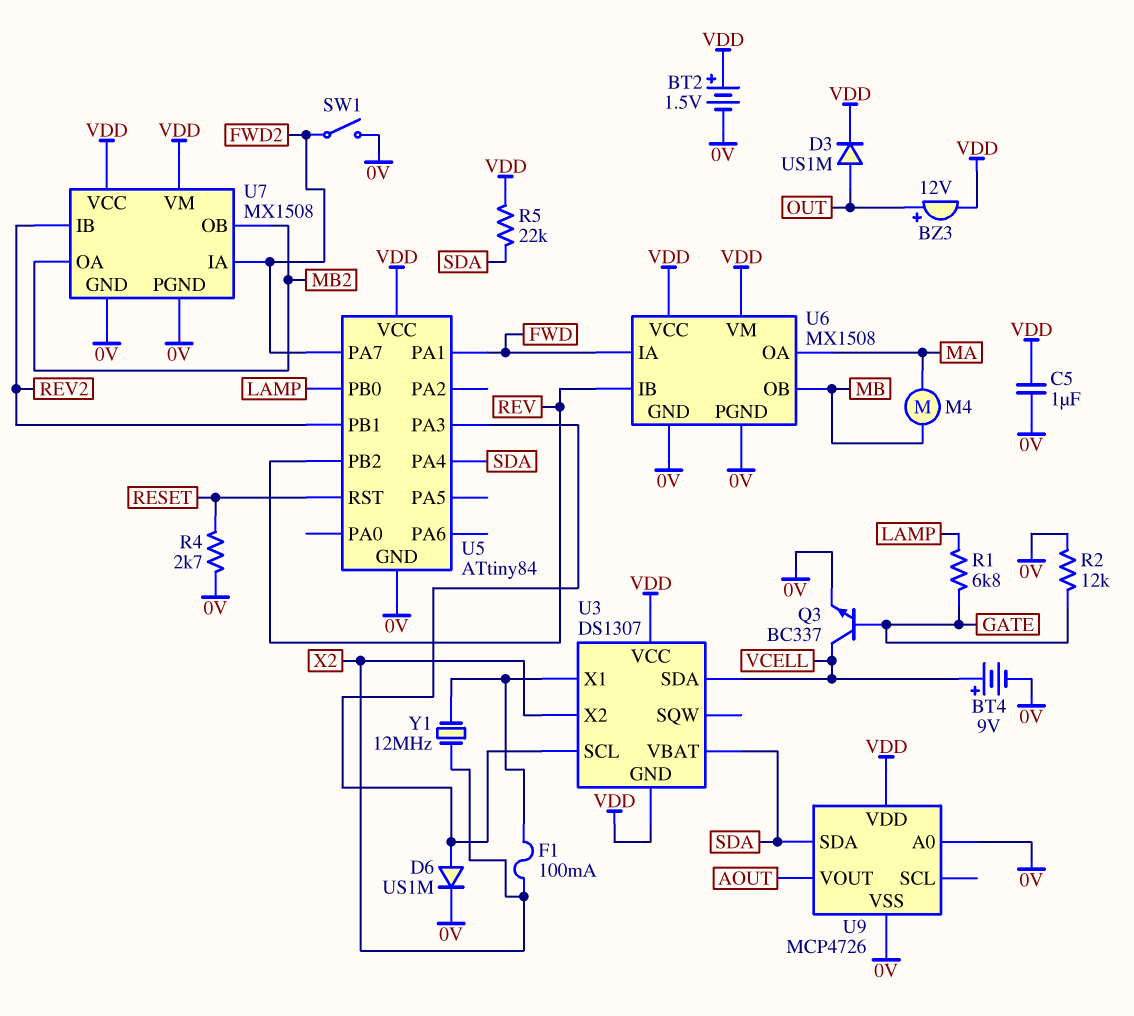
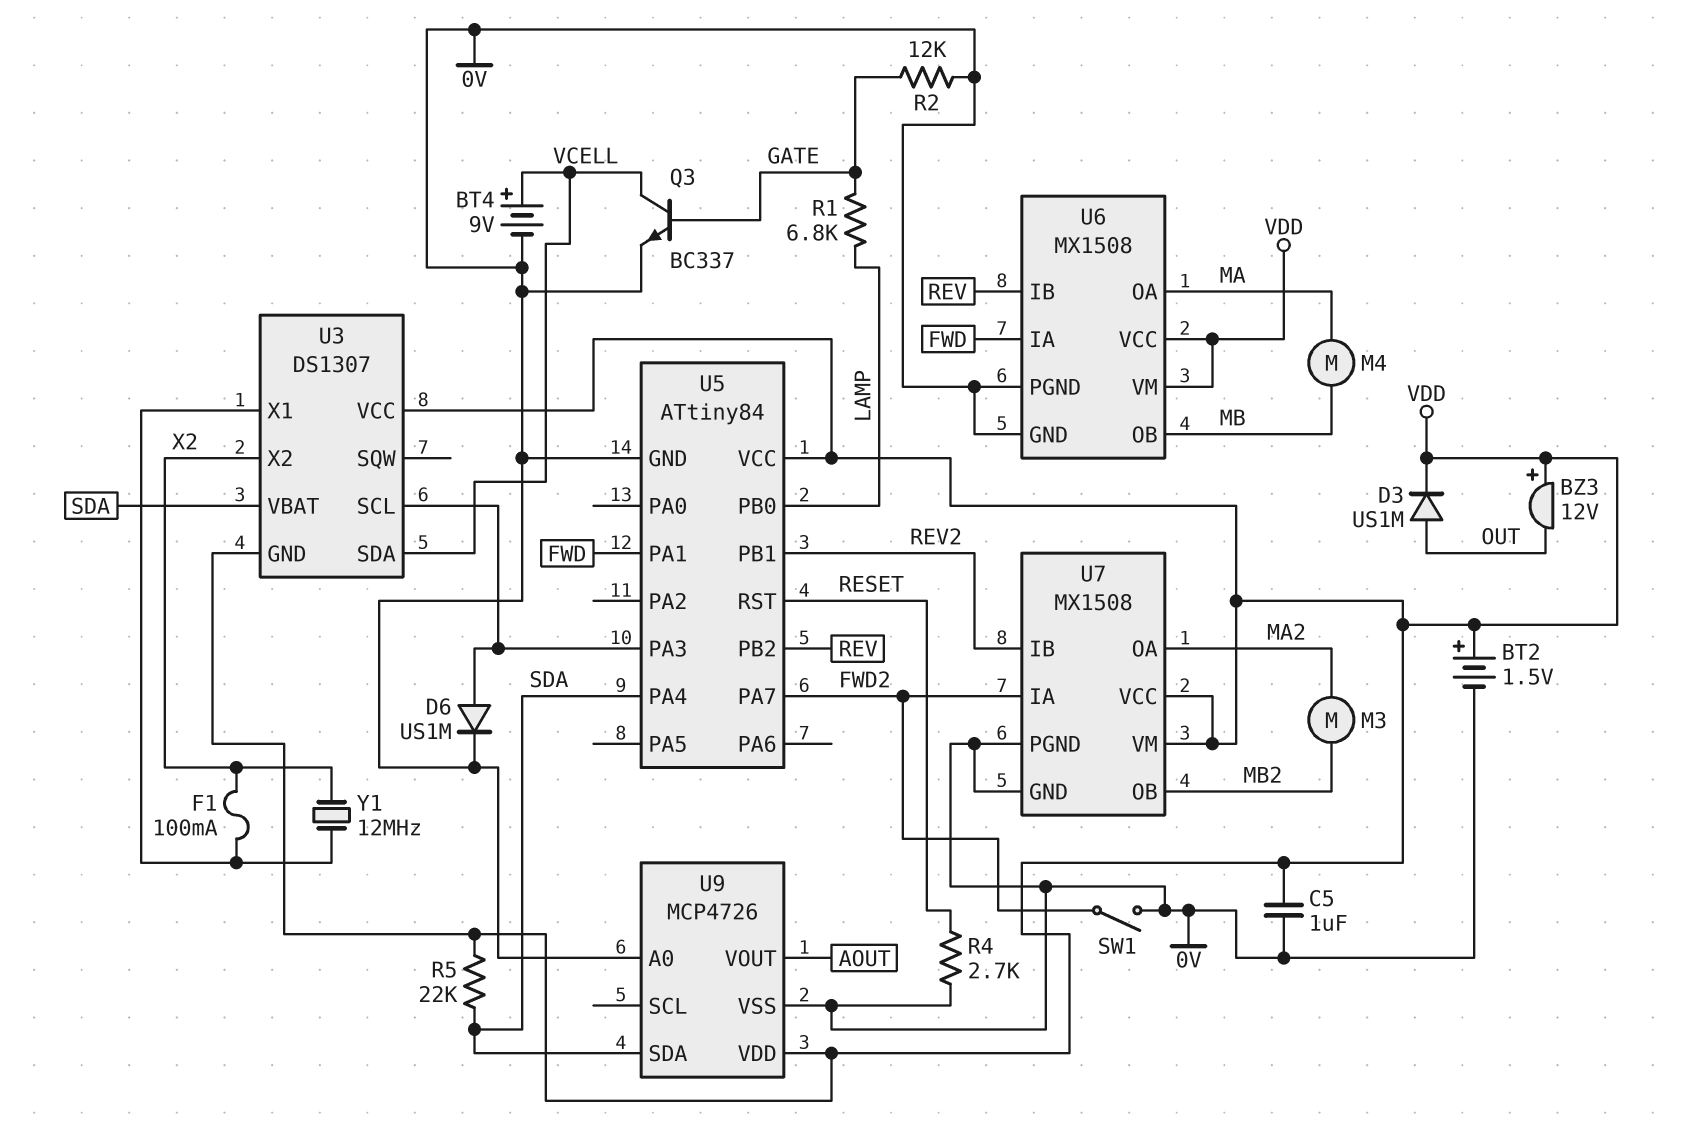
BZ3: buzzer 12V (plus OUT, minus VDD) -> buzzer 12V (plus VDD, minus OUT)
M3: none -> motor (MA2, MB2)
U7 pin OA: MB2 -> MA2

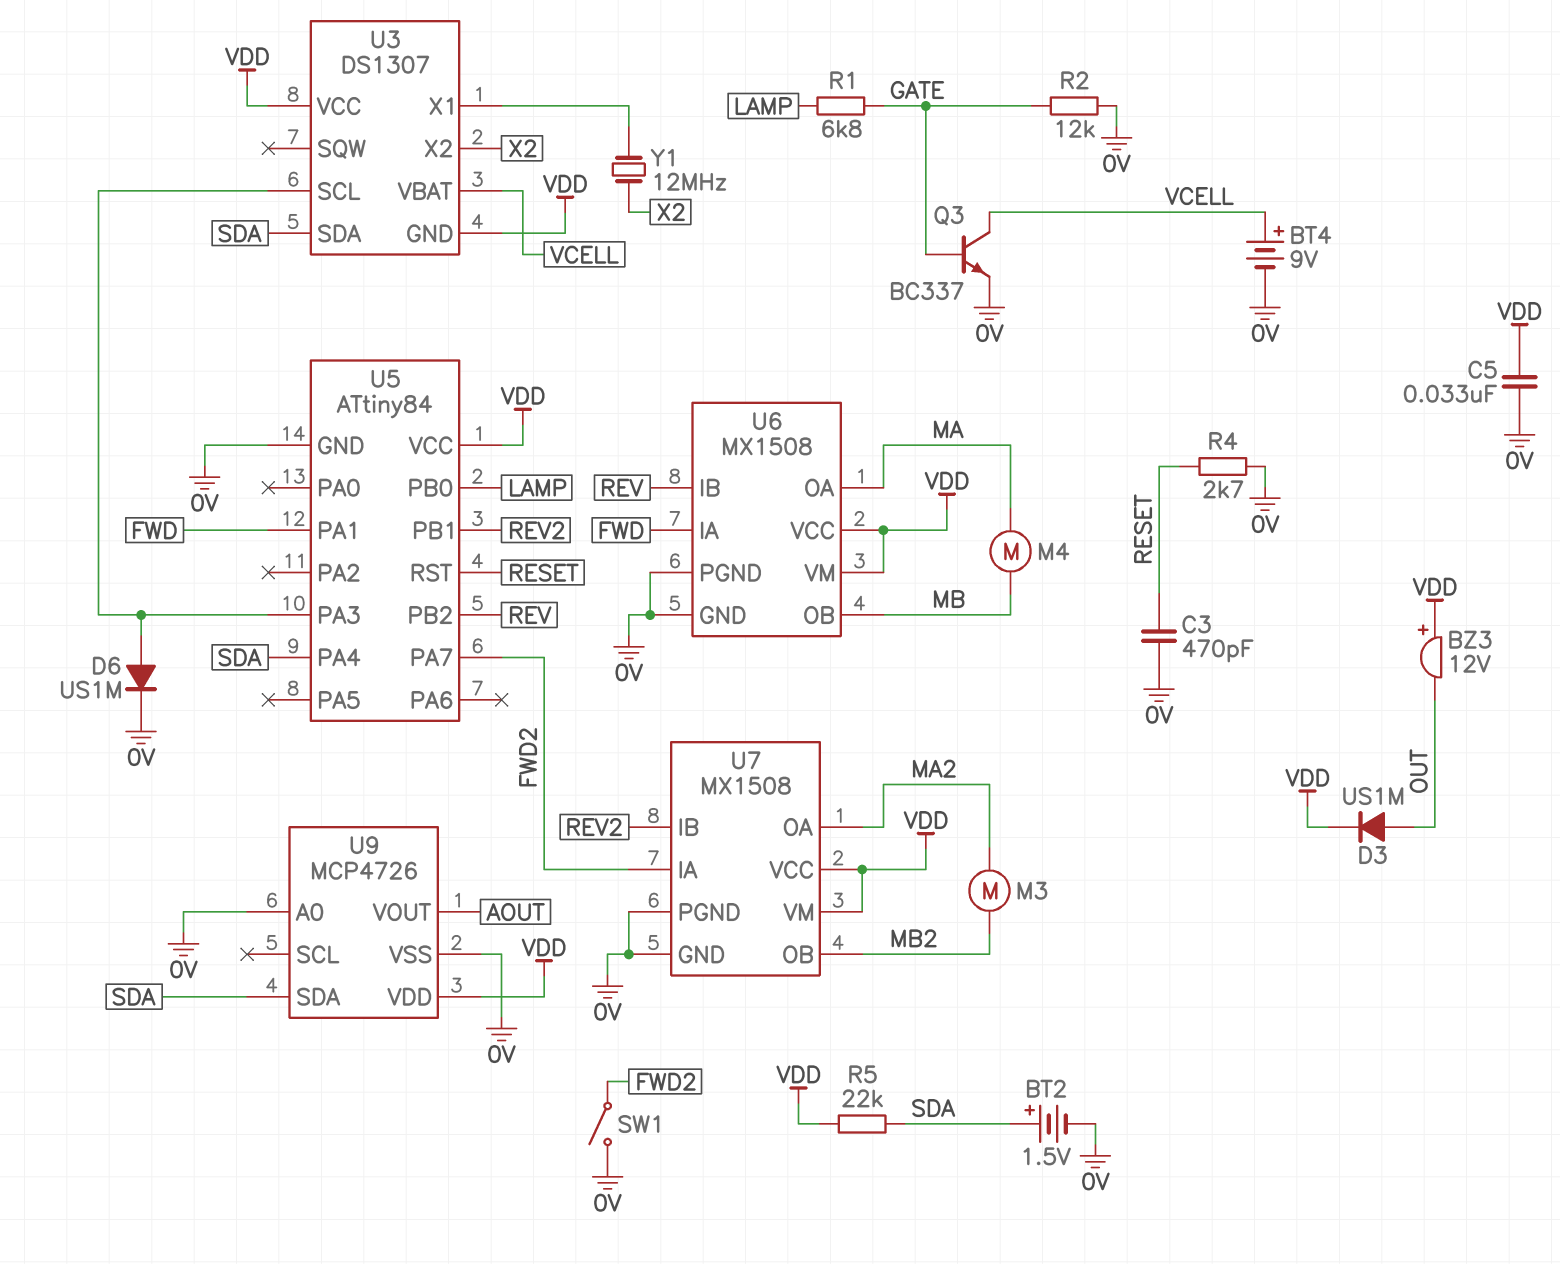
BT2: 1.5V (plus VDD, minus 0V) -> 1.5V (plus SDA, minus 0V)
C3: none -> 470pF (0V, RESET)
C5: 1uF (0V, VDD) -> 33nF (0V, VDD)
F1: 100mA (U3/X1, X2) -> none
U3 pin SDA: VCELL -> SDA
U3 pin VBAT: SDA -> VCELL

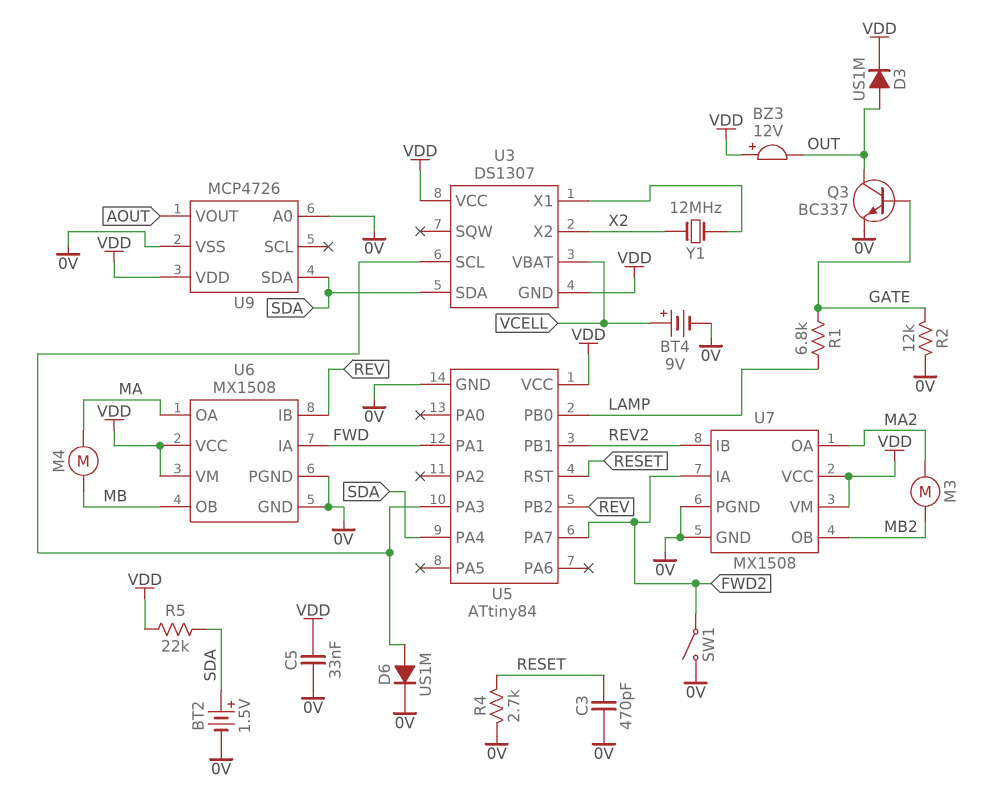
Q3: NPN BC337 (B GATE, C VCELL, E 0V) -> NPN BC337 (B GATE, C OUT, E 0V)

